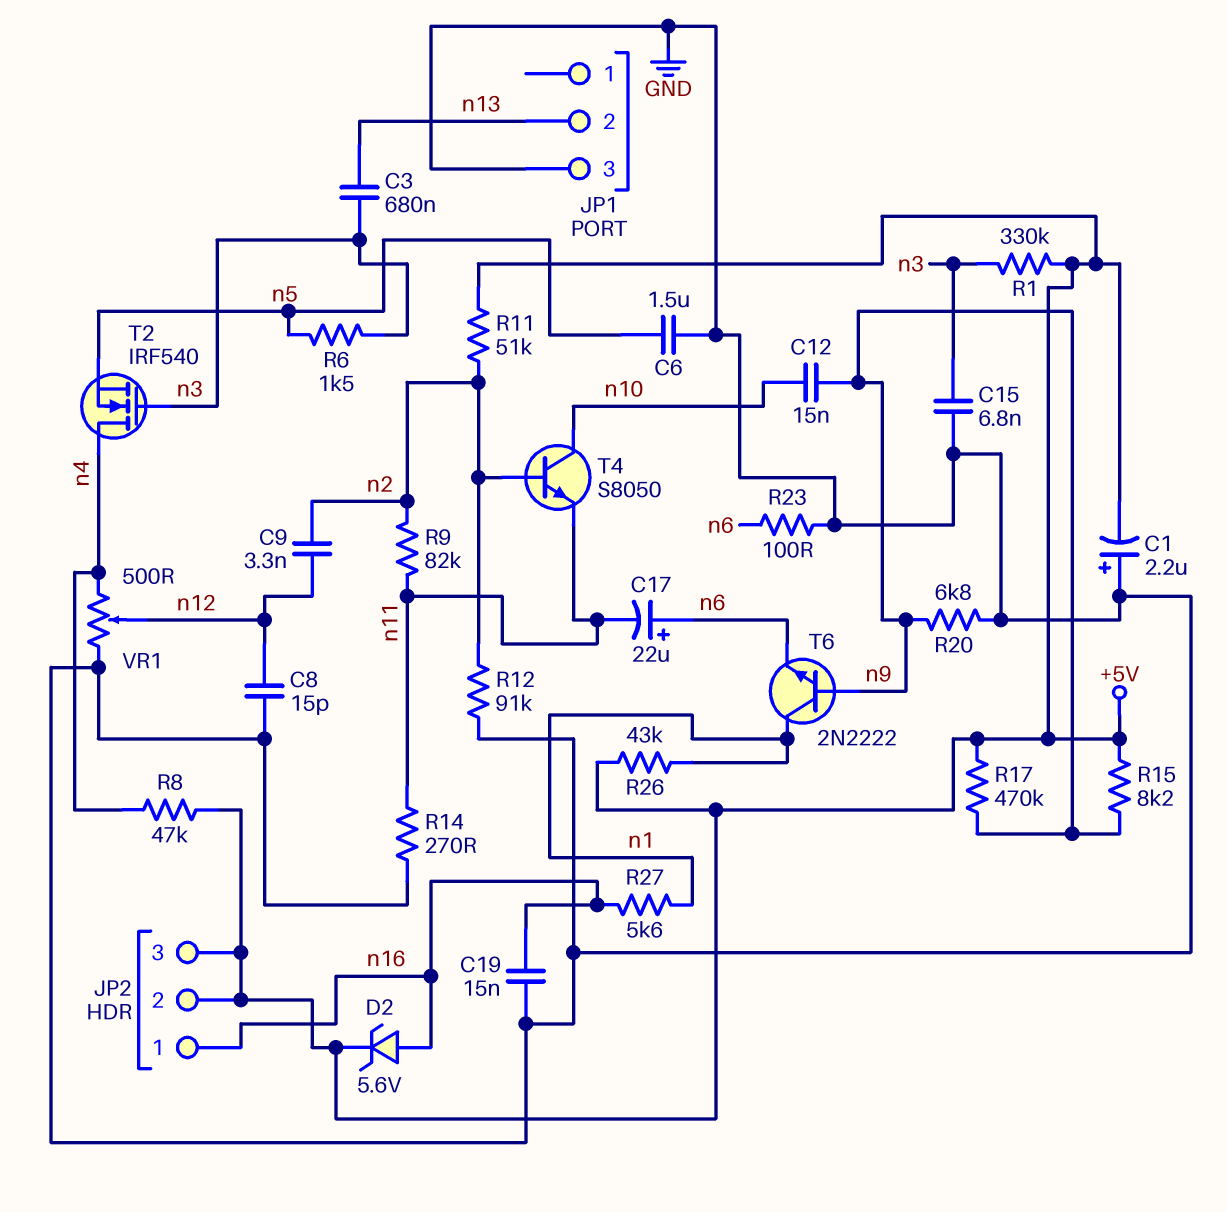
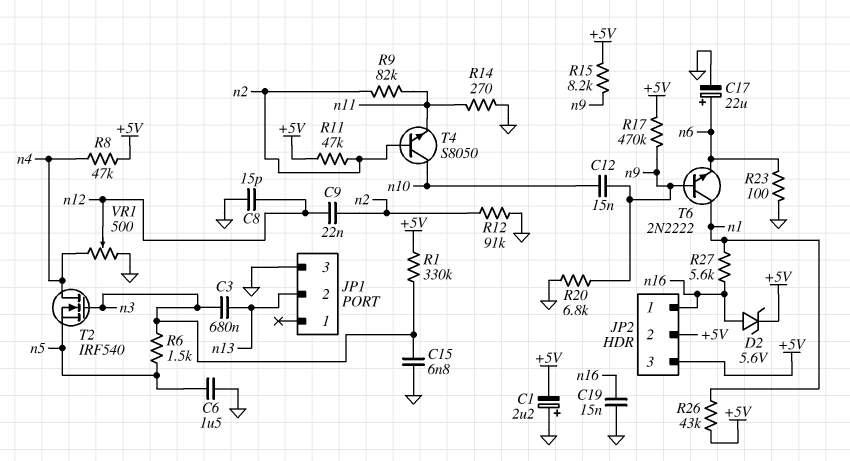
C9: 3.3nF (n2, n12) -> 22nF (n2, n12)
C17: 22uF (plus n6, minus n11) -> 22uF (plus n6, minus GND)
R11: 51k (+5V, n2) -> 47k (+5V, n2)

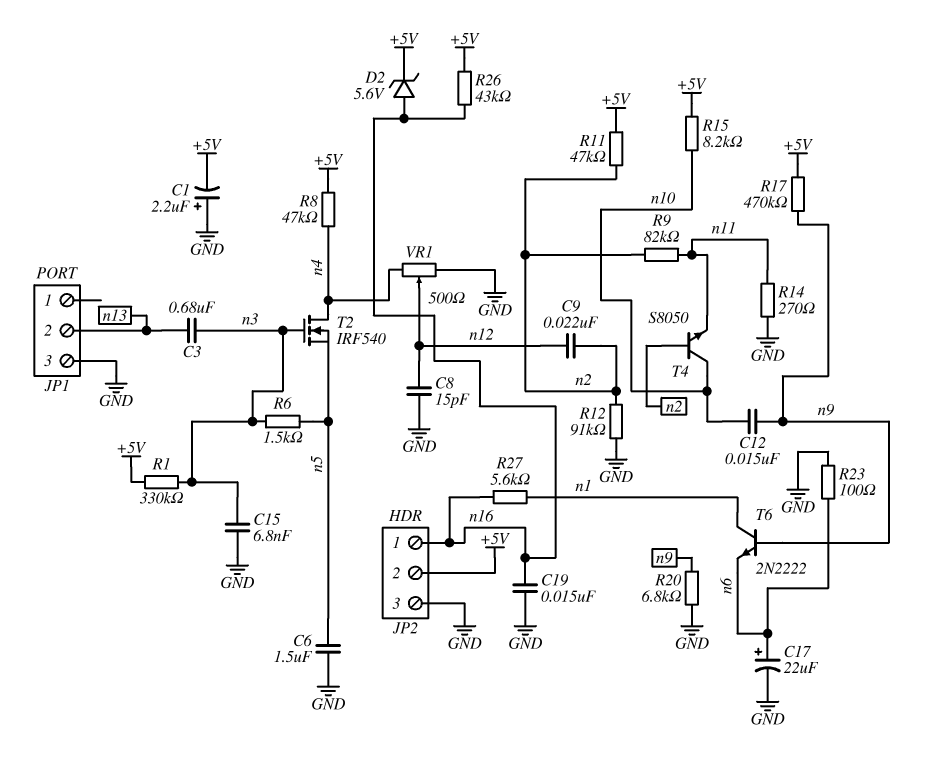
JP2 pin 3: +5V -> GND
R15: 8.2k (+5V, n9) -> 8.2k (+5V, n10)
R26: 43k (+5V, n1) -> 43k (+5V, n16)

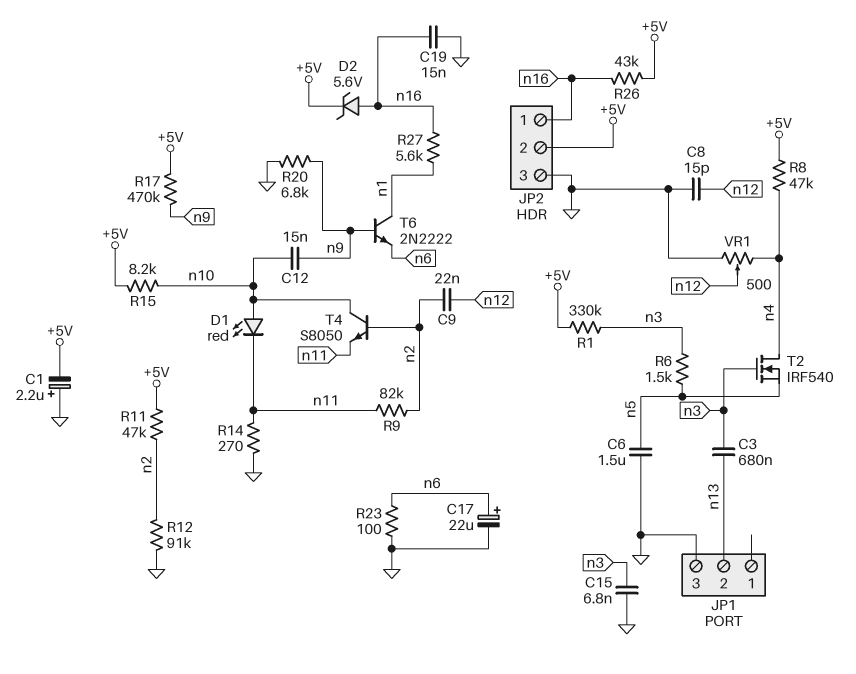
D1: none -> LED red (A n10, K n11)

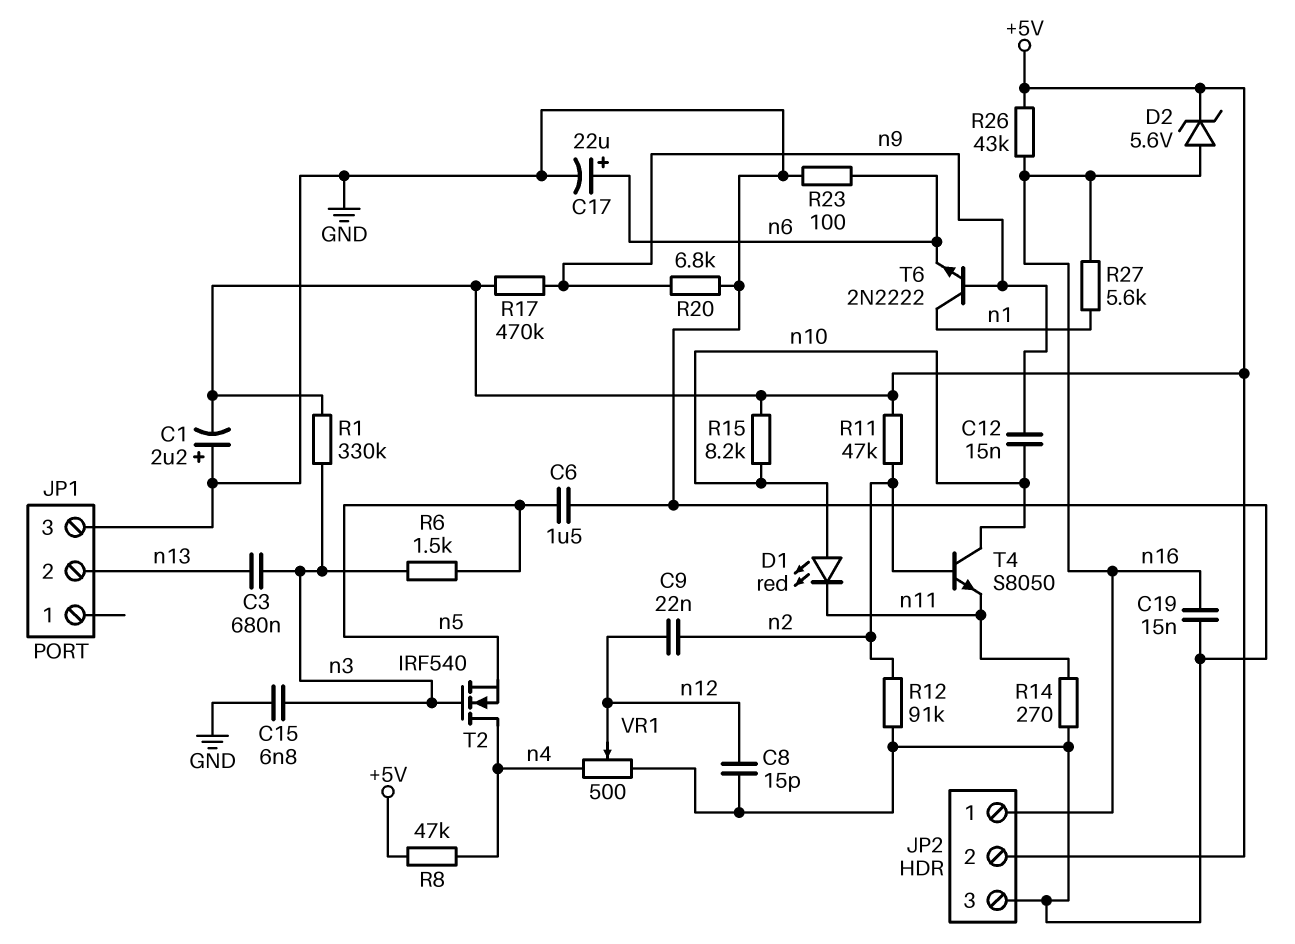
R9: 82k (n2, n11) -> none

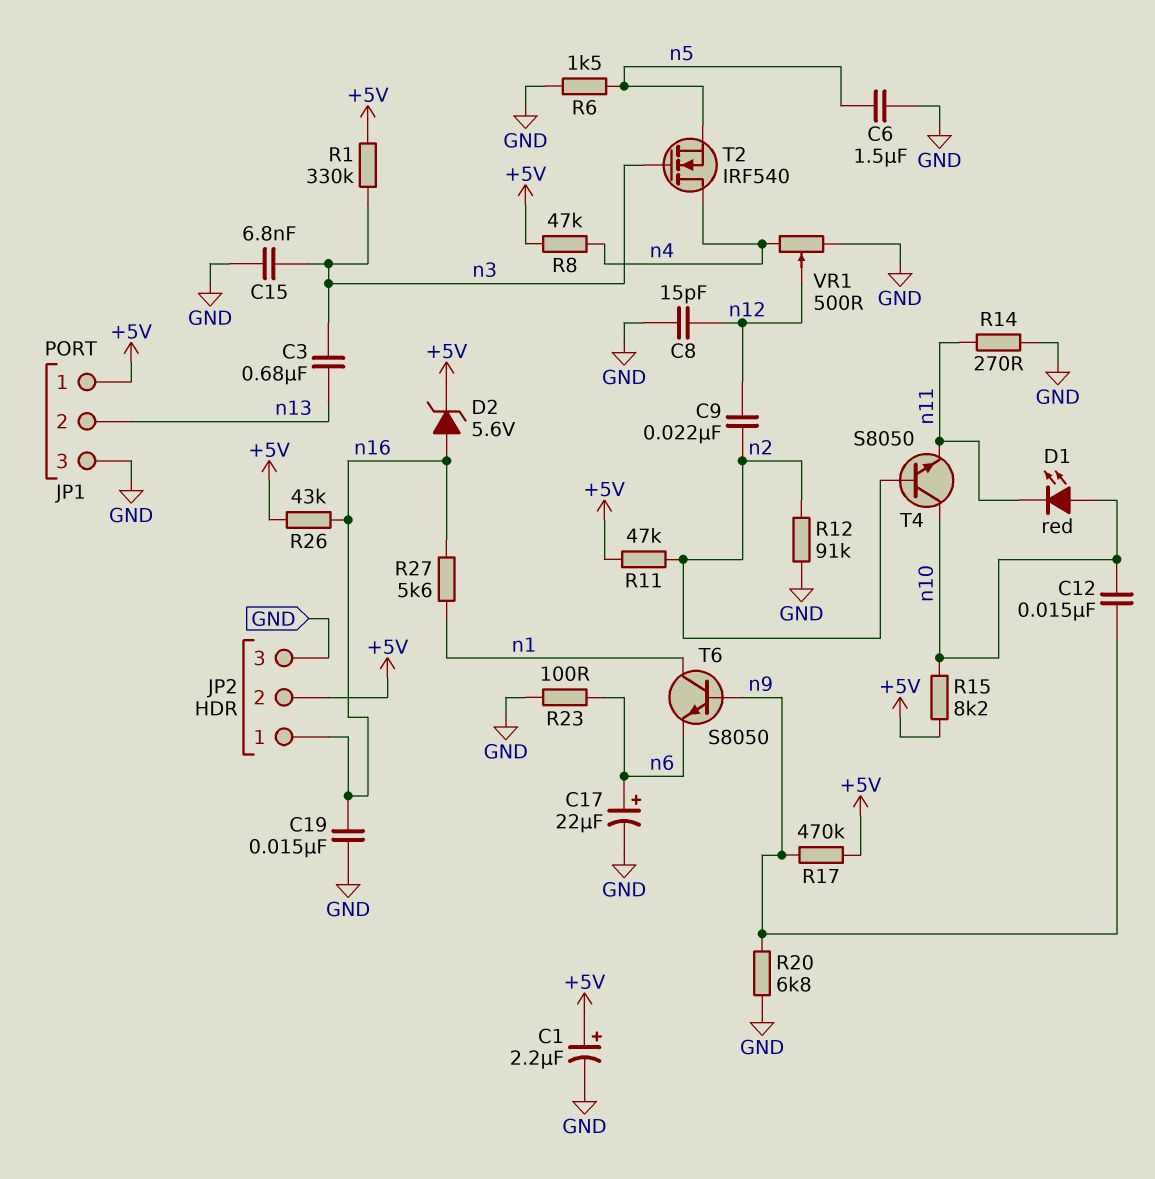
C1: 2.2uF (plus GND, minus +5V) -> 2.2uF (plus +5V, minus GND)
JP1 pin 1: none -> +5V
R6: 1.5k (n3, n5) -> 1.5k (GND, n5)
T6: NPN 2N2222 (B n9, C n1, E n6) -> NPN S8050 (B n9, C n1, E n6)

